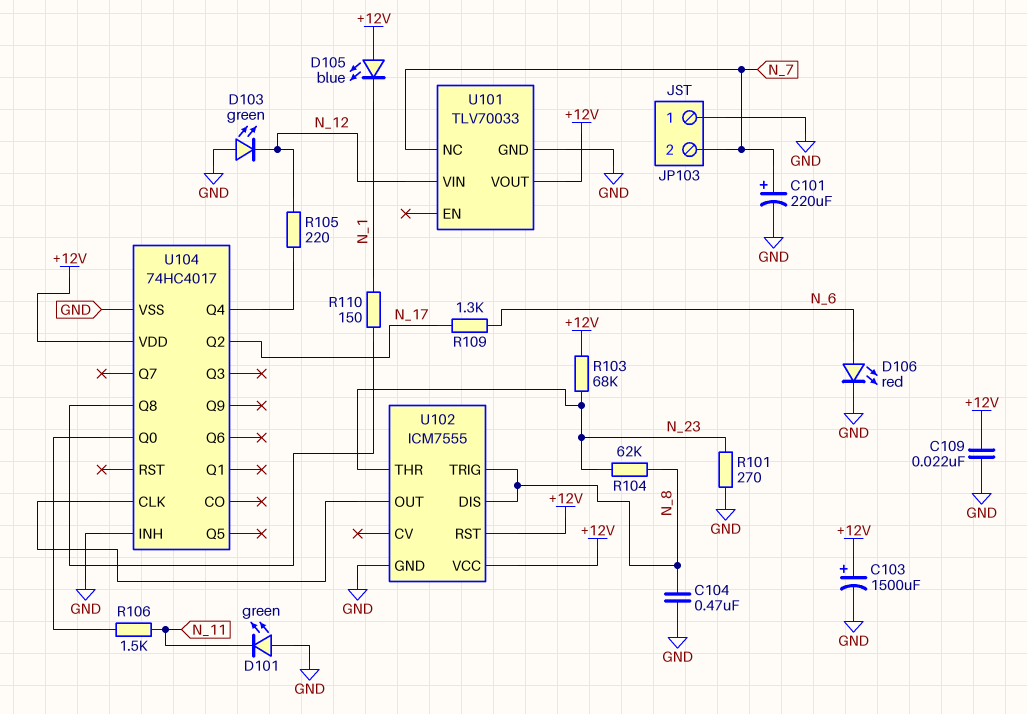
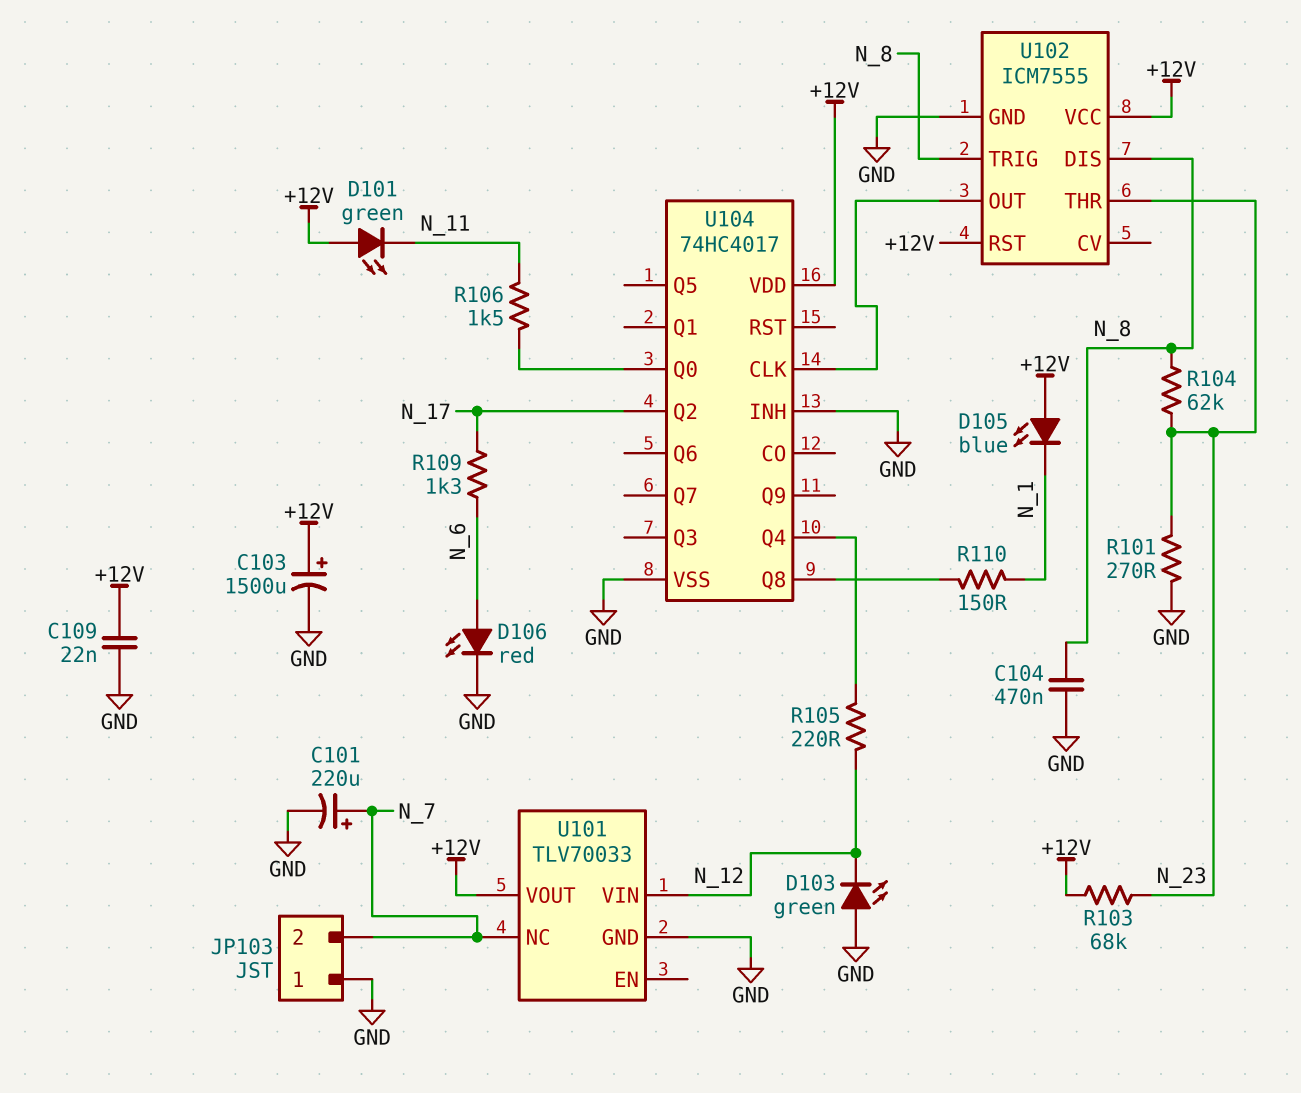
D101: LED green (A GND, K N_11) -> LED green (A +12V, K N_11)

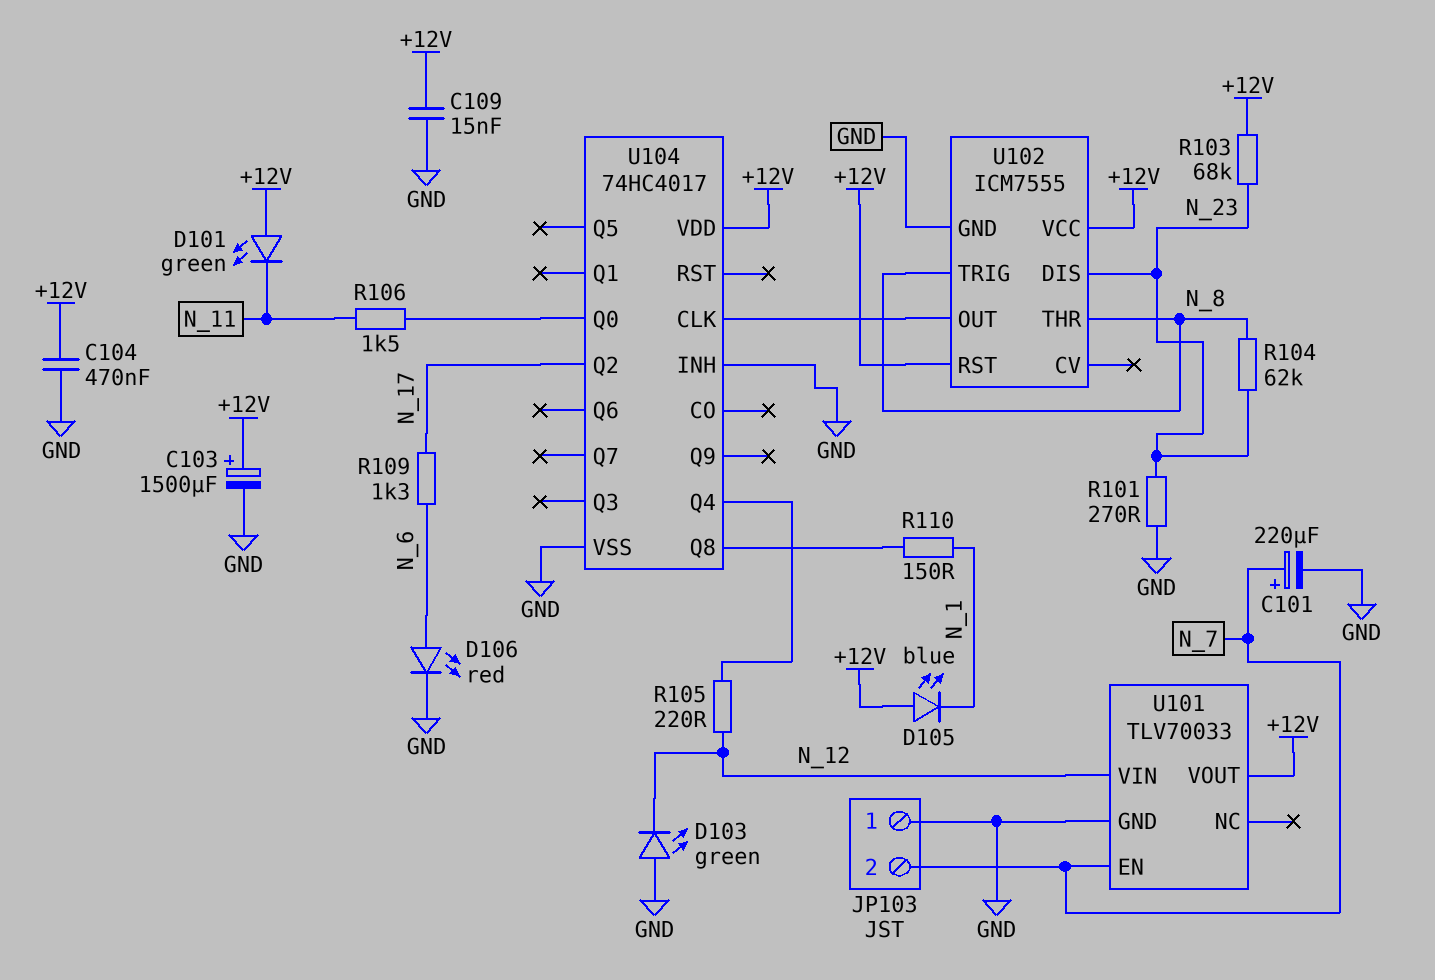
C104: 470nF (GND, N_8) -> 470nF (+12V, GND)
C109: 22nF (+12V, GND) -> 15nF (+12V, GND)
U101 pin EN: none -> N_7
U101 pin NC: N_7 -> none
U102 pin DIS: N_8 -> N_23
U102 pin THR: N_23 -> N_8

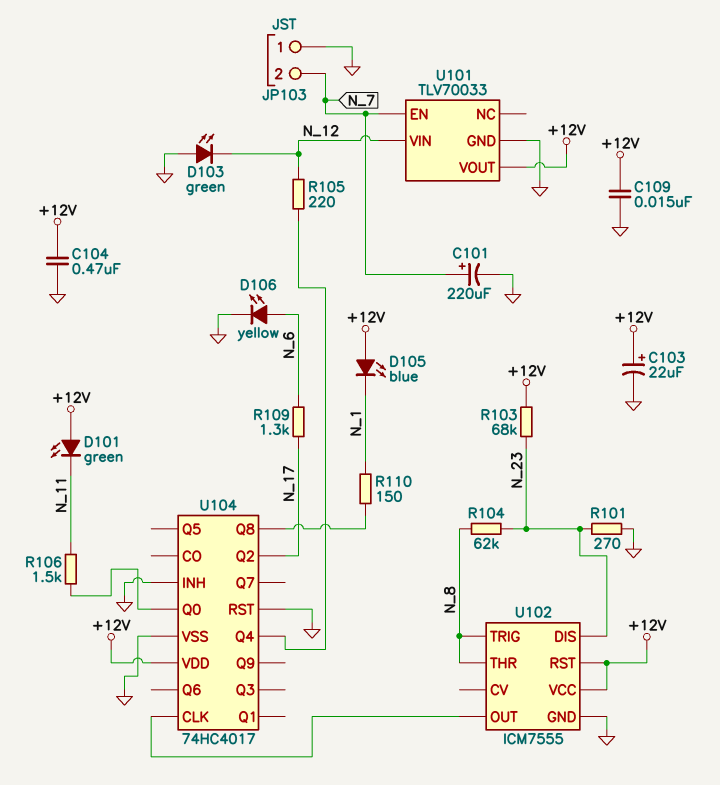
C103: 1500uF (plus +12V, minus GND) -> 22uF (plus +12V, minus GND)
D106: LED red (A N_6, K GND) -> LED yellow (A N_6, K GND)
U104 pin RST: none -> GND

